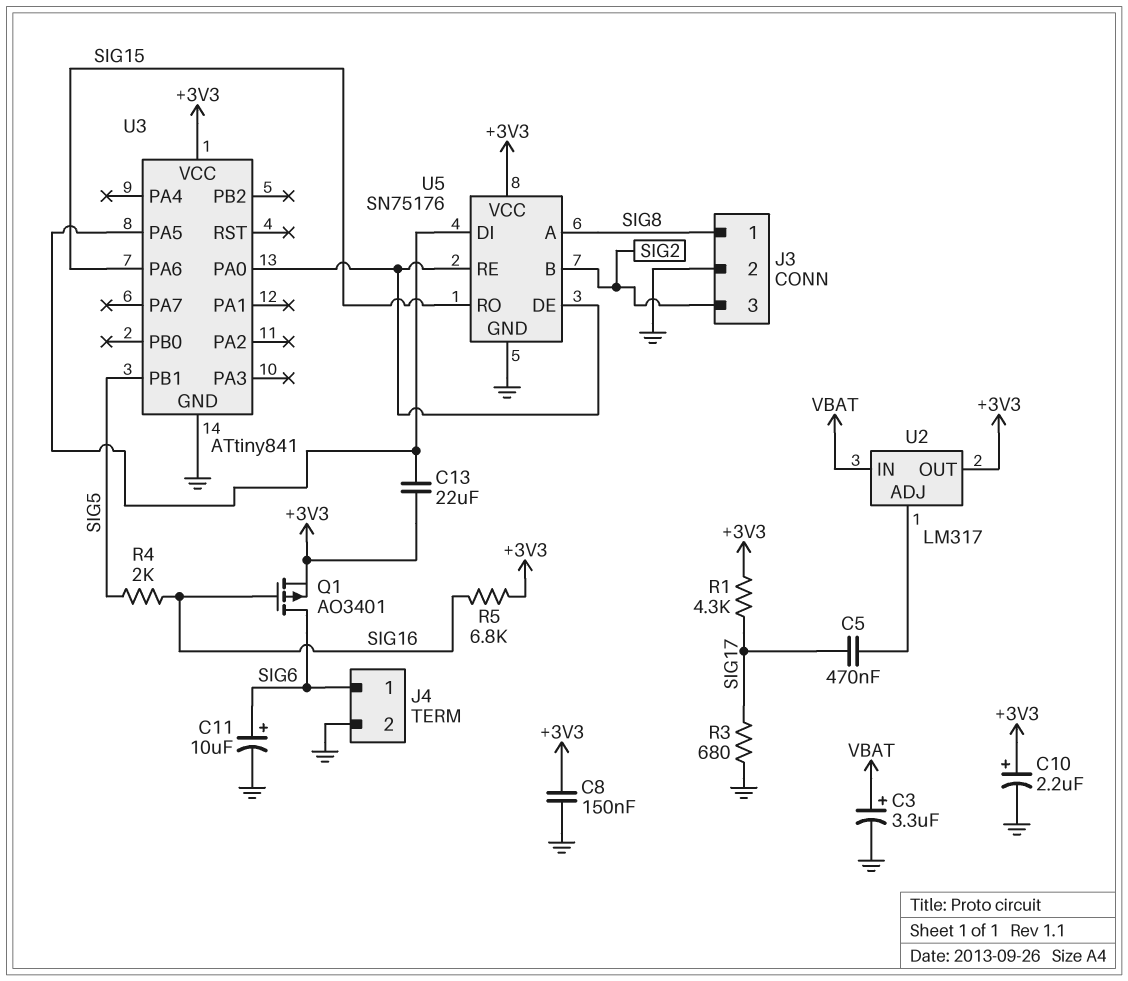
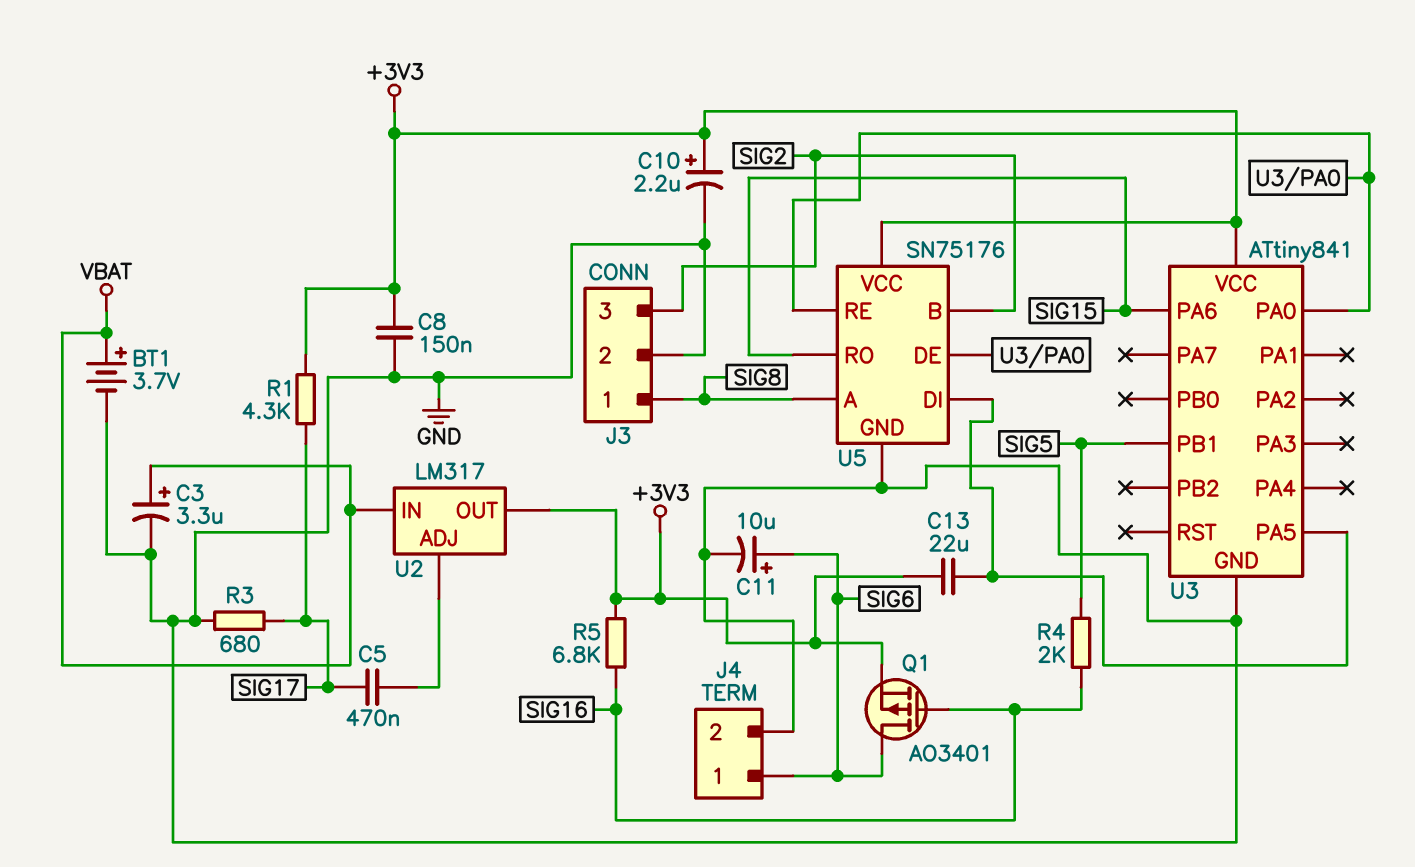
BT1: none -> 3.7V (plus VBAT, minus GND)

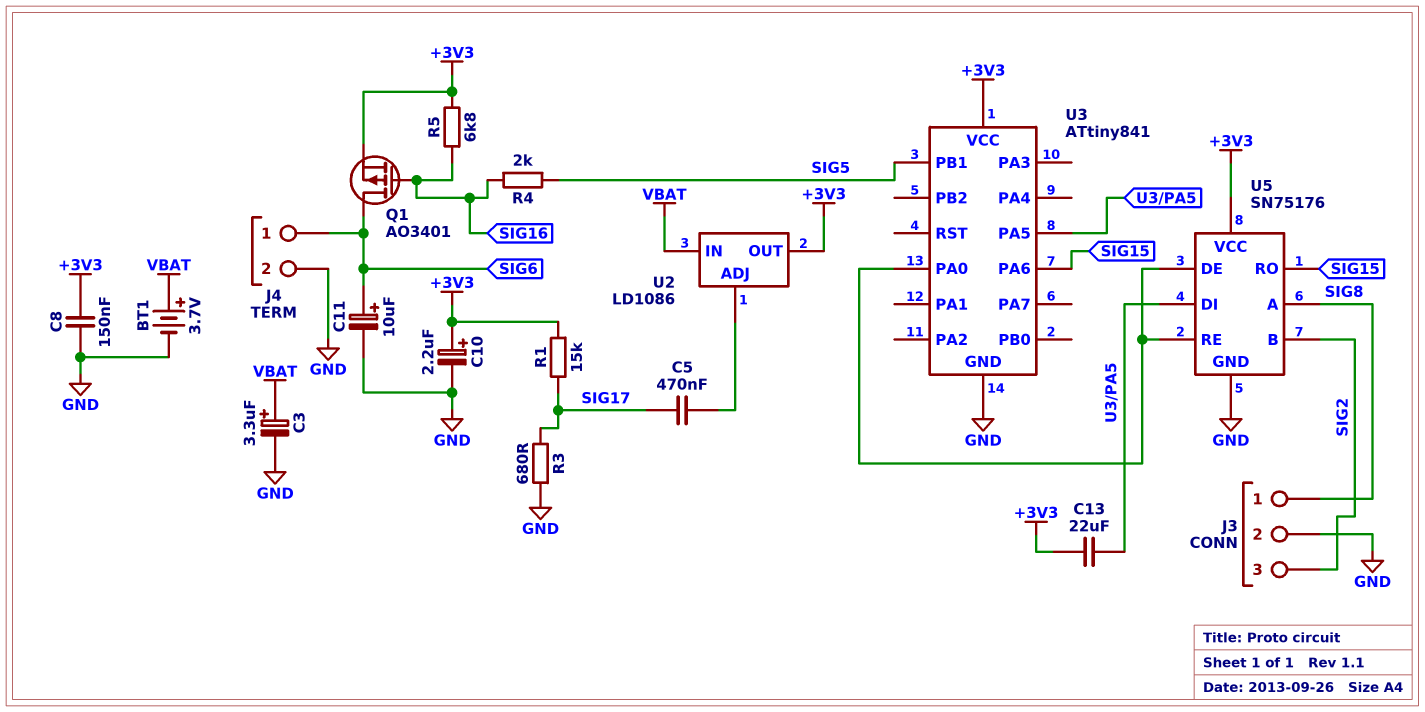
R1: 4.3k (+3V3, SIG17) -> 15k (+3V3, SIG17)
U2: LM317 -> LD1086

